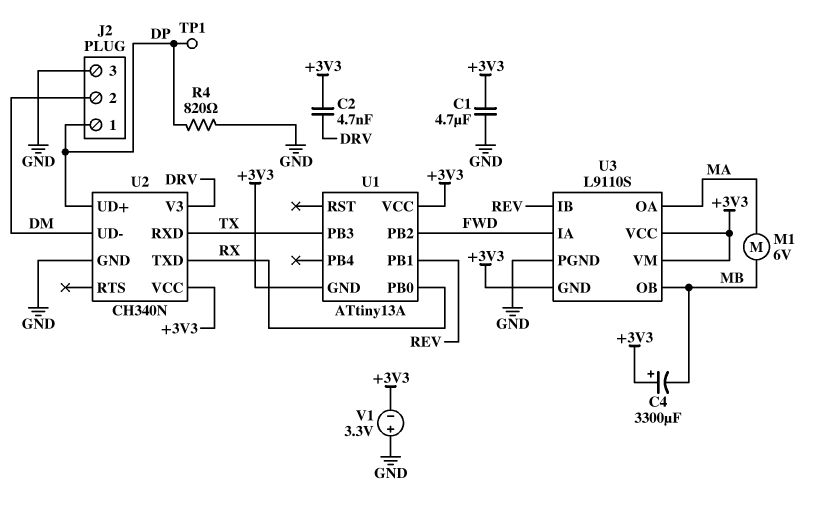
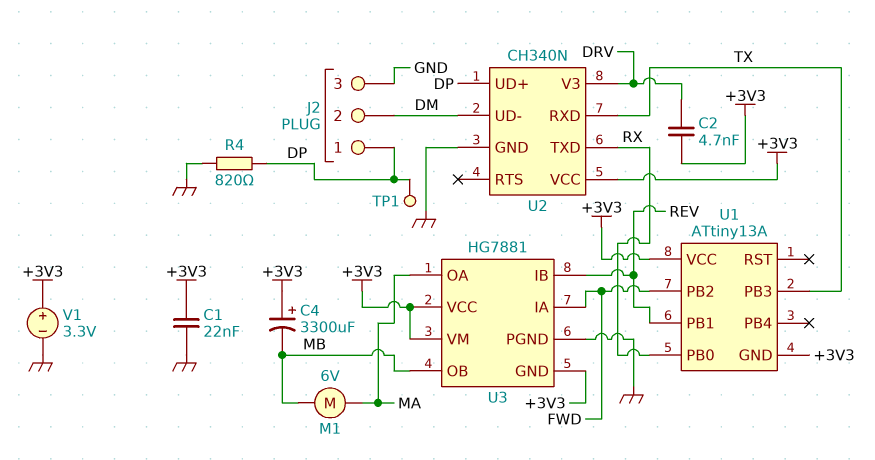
C1: 4.7uF (+3V3, GND) -> 22nF (+3V3, GND)
U3: L9110S -> HG7881
V1: 3.3V (plus GND, minus +3V3) -> 3.3V (plus +3V3, minus GND)

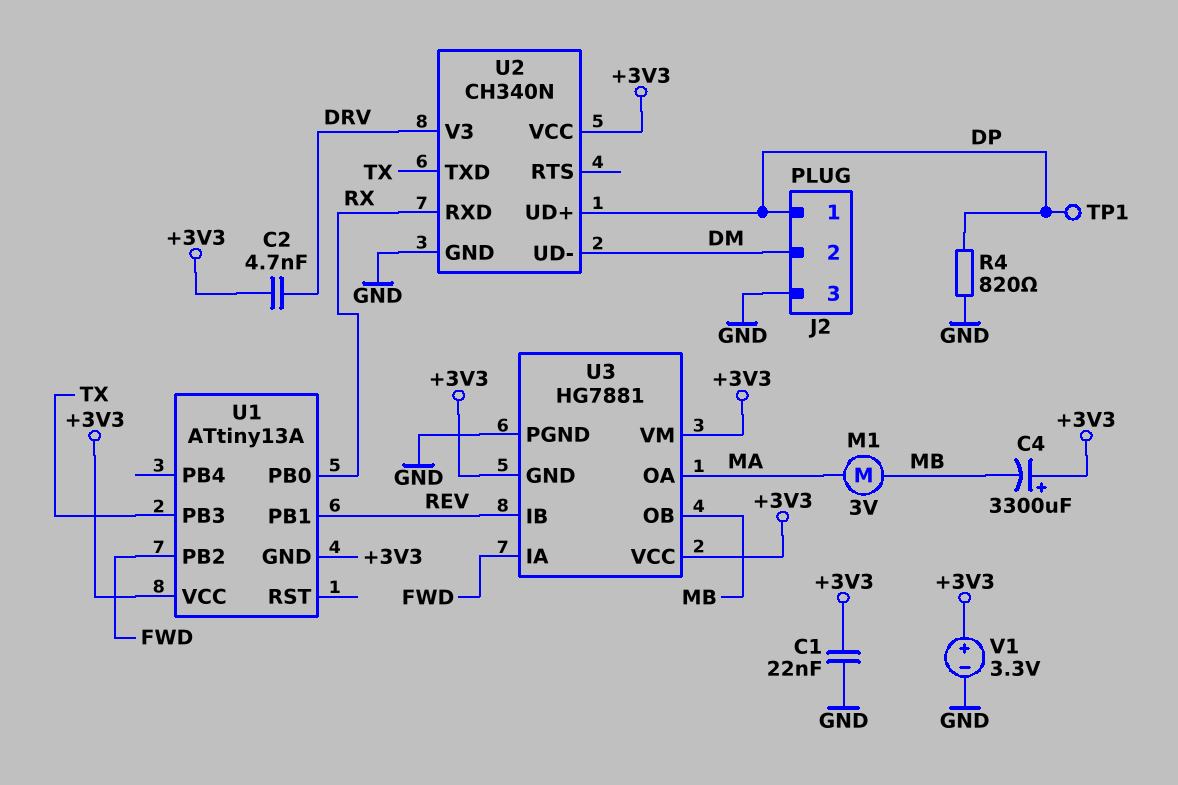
M1: motor 6V (MA, MB) -> motor 3V (MA, MB)
U2 pin RXD: TX -> RX
U2 pin TXD: RX -> TX

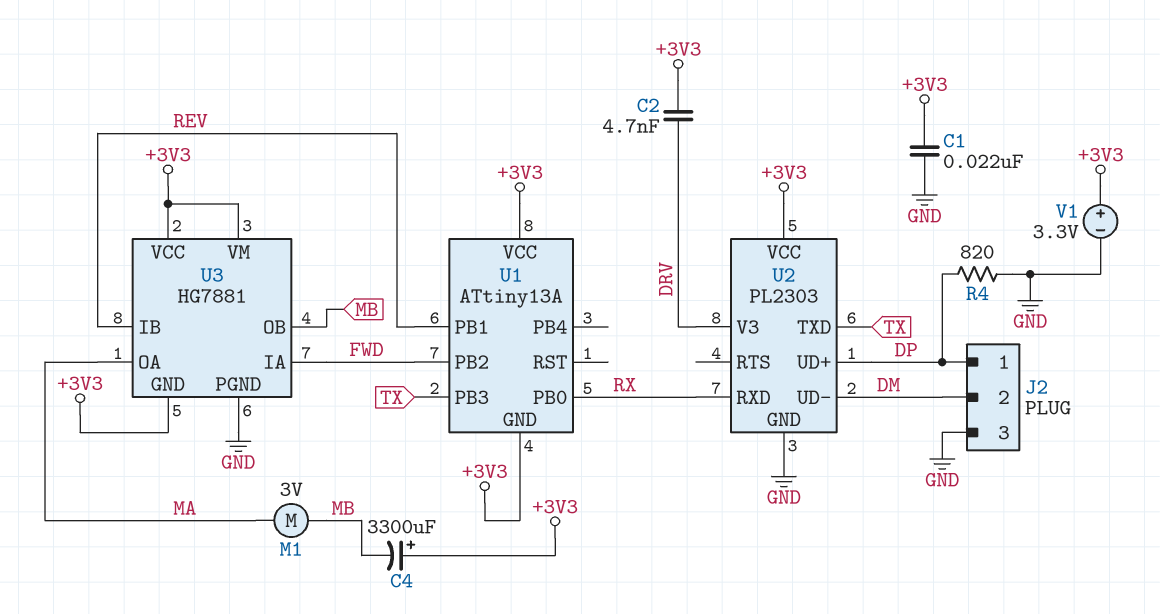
TP1: test point (DP) -> none
U2: CH340N -> PL2303

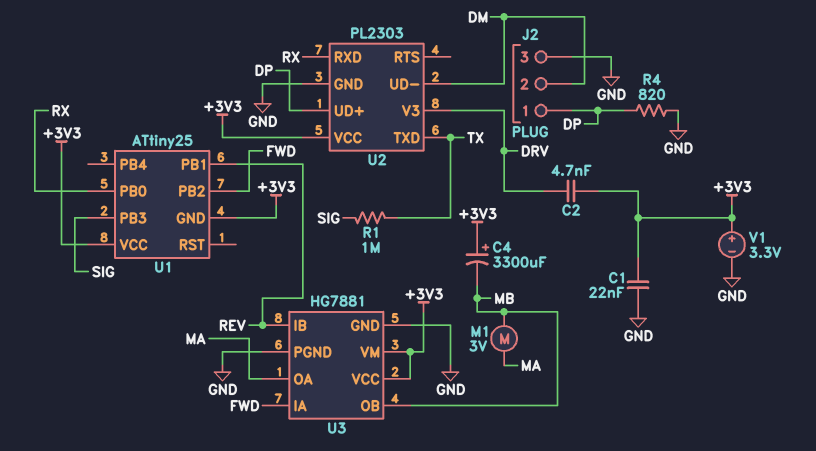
R1: none -> 1M (SIG, TX)
U1: ATtiny13A -> ATtiny25
U1 pin PB3: TX -> SIG
U3 pin GND: +3V3 -> GND

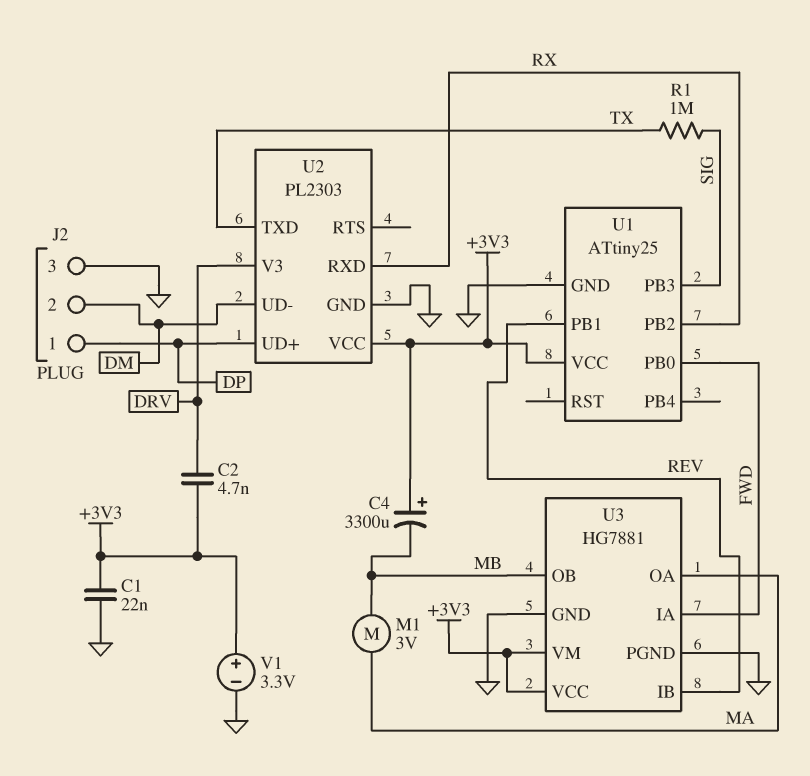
R4: 820 (DP, GND) -> none
U1 pin GND: +3V3 -> GND
U1 pin PB0: RX -> FWD
U1 pin PB2: FWD -> RX

